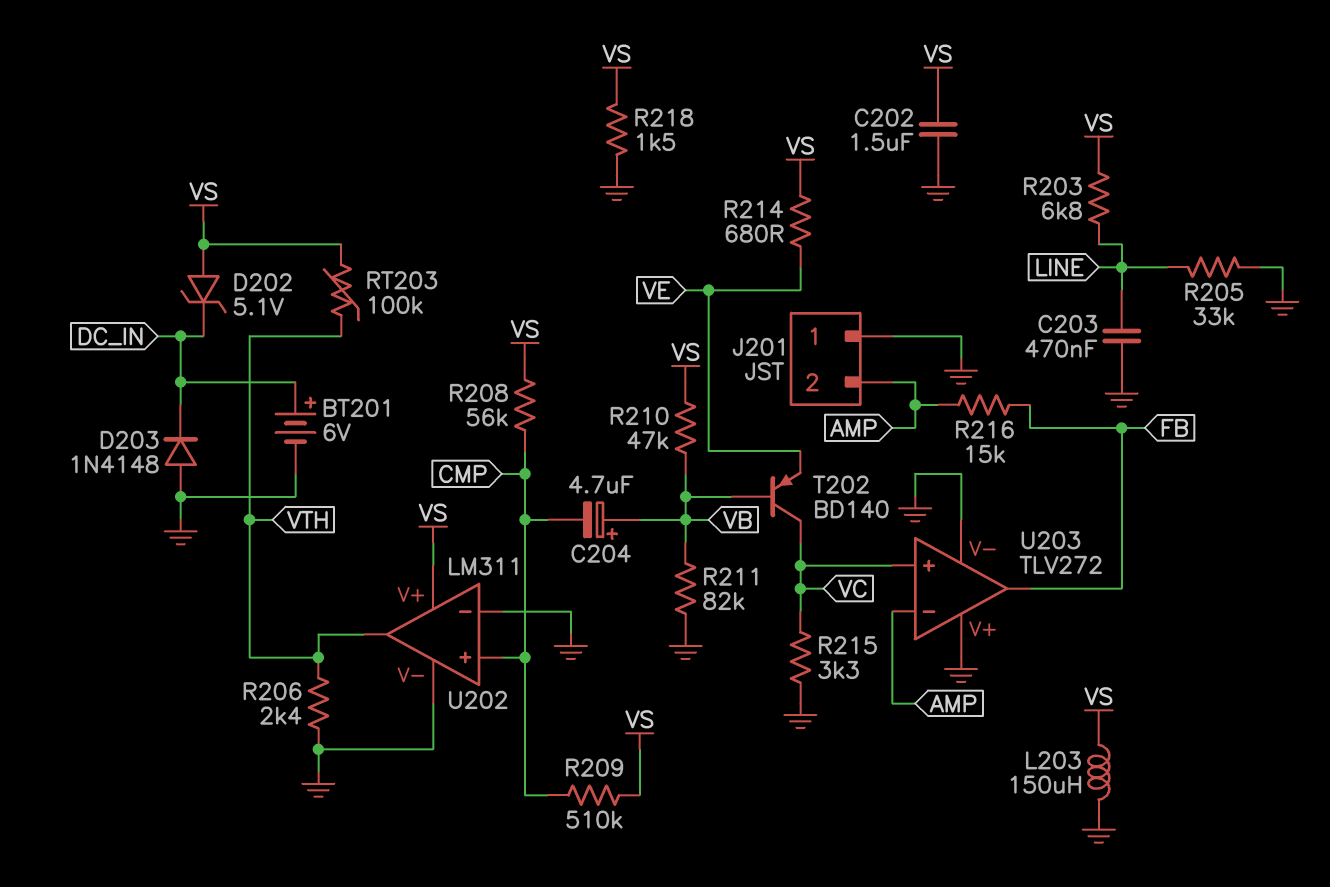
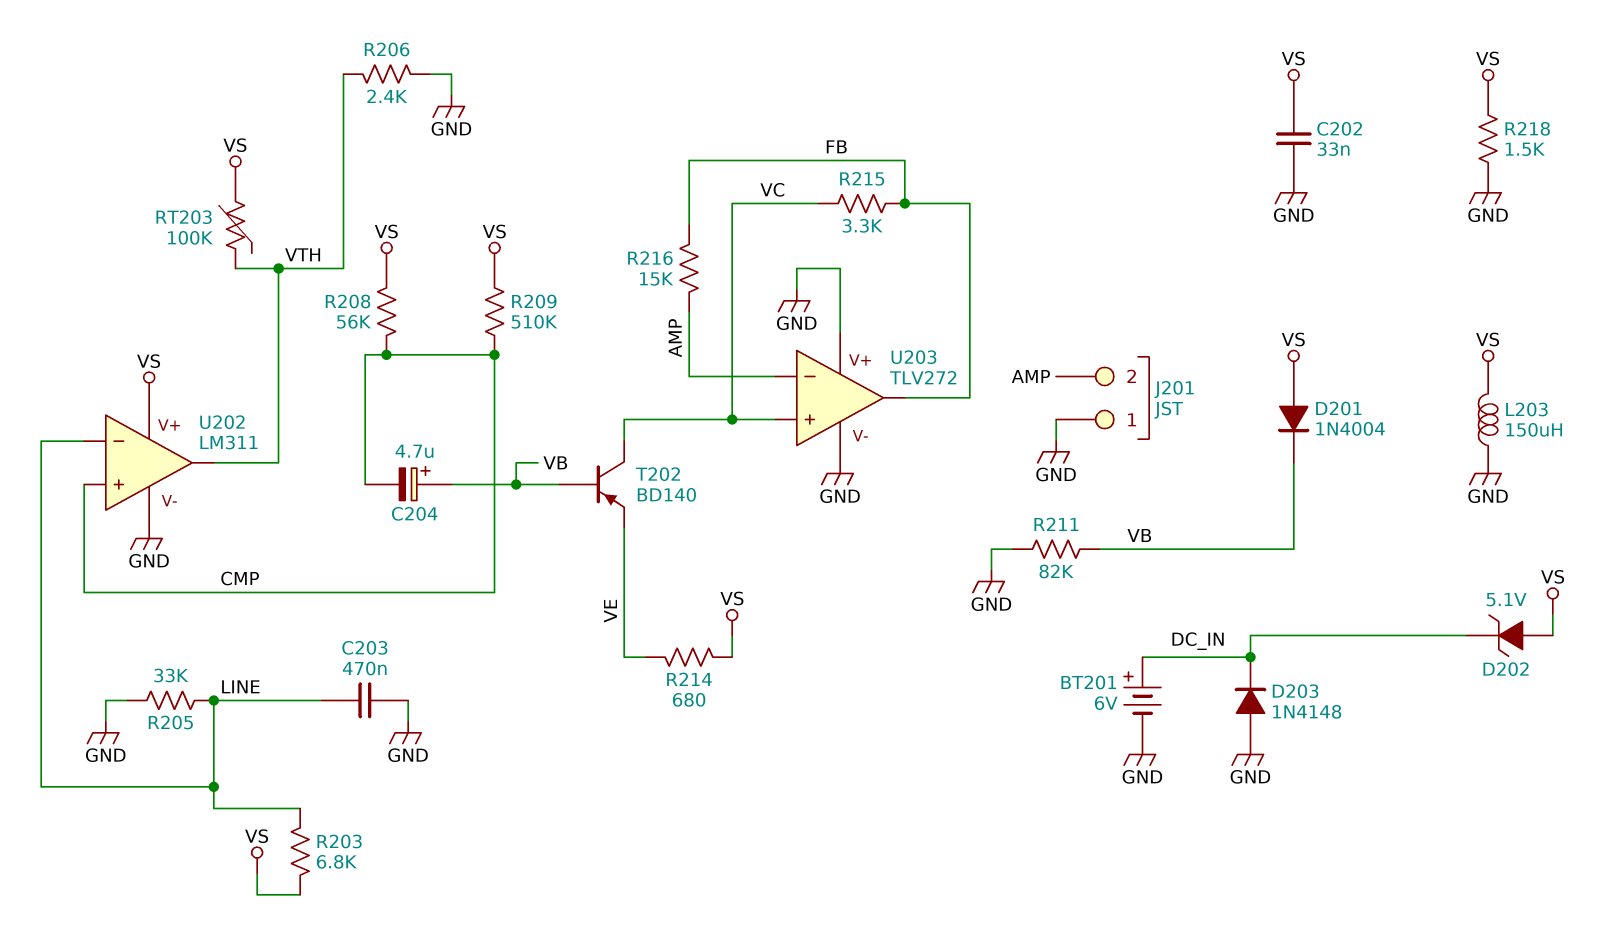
C202: 1.5uF (GND, VS) -> 33nF (GND, VS)
D201: none -> diode 1N4004 (A VS, K VB)
R210: 47k (VB, VS) -> none
R215: 3.3k (GND, VC) -> 3.3k (FB, VC)
U202 pin in-: GND -> LINE

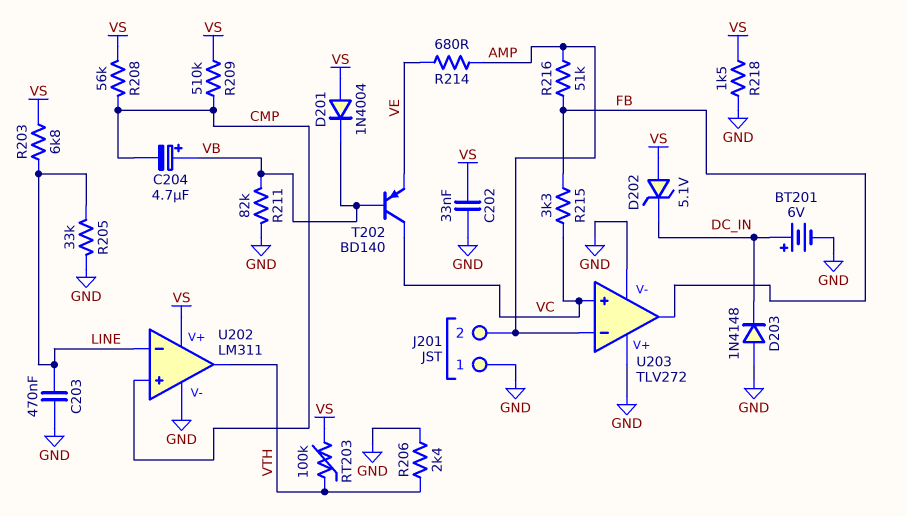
L203: 150uH (GND, VS) -> none
R214: 680 (VE, VS) -> 680 (AMP, VE)
R216: 15k (AMP, FB) -> 51k (AMP, FB)

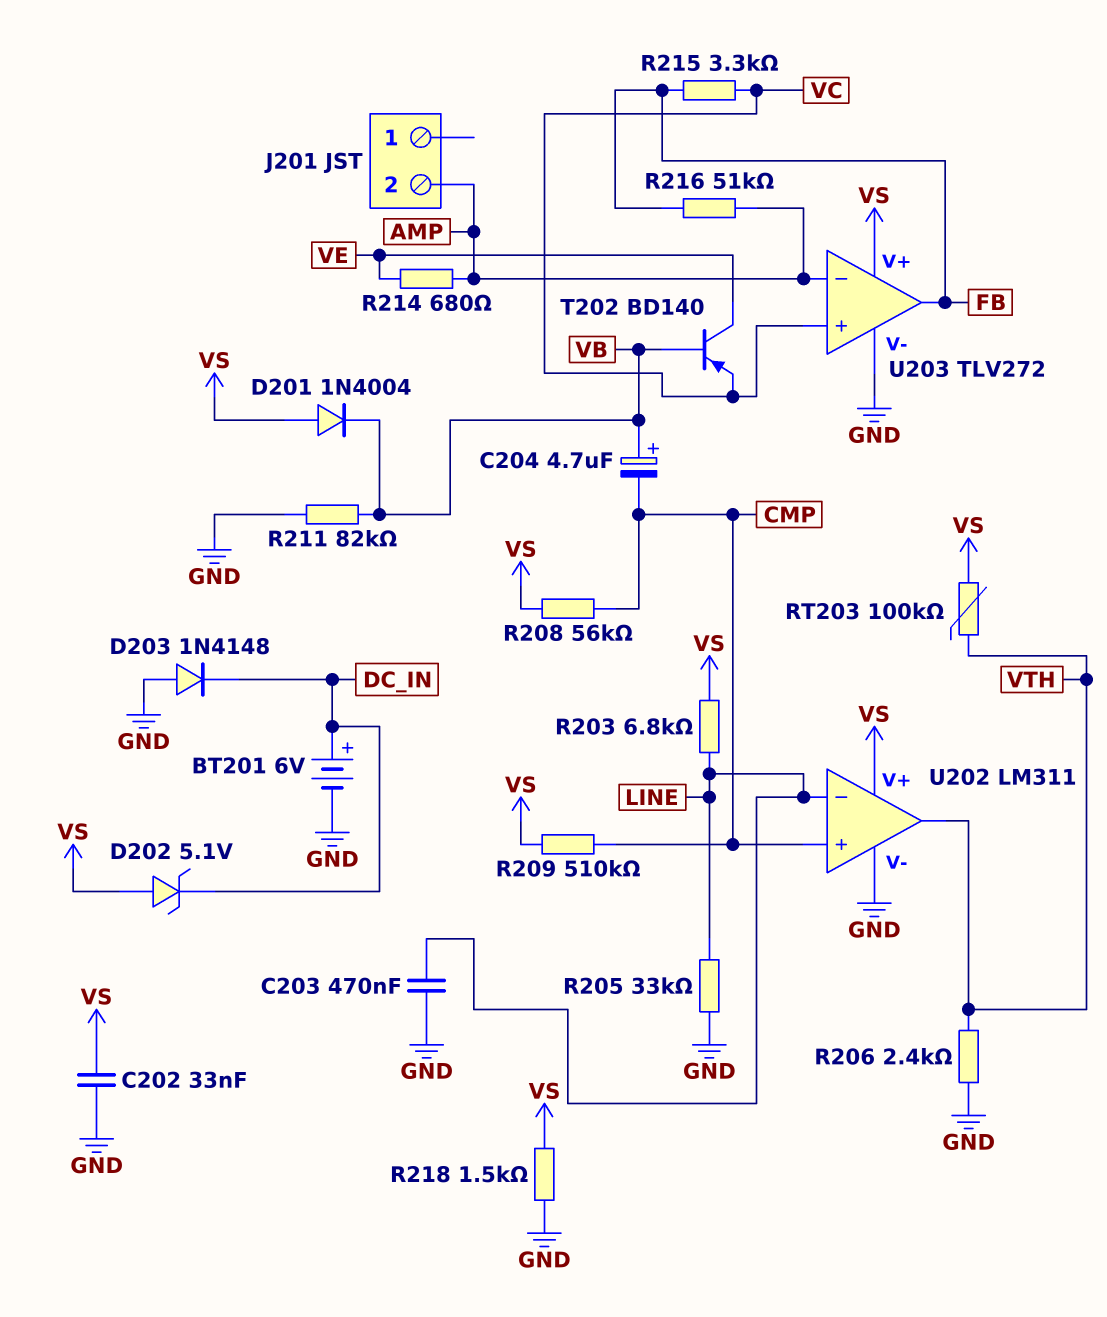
J201 pin 1: GND -> none
T202: PNP BD140 (B VB, C VC, E VE) -> PNP BD140 (B VB, C VE, E VC)
U203 pin V+: GND -> VS

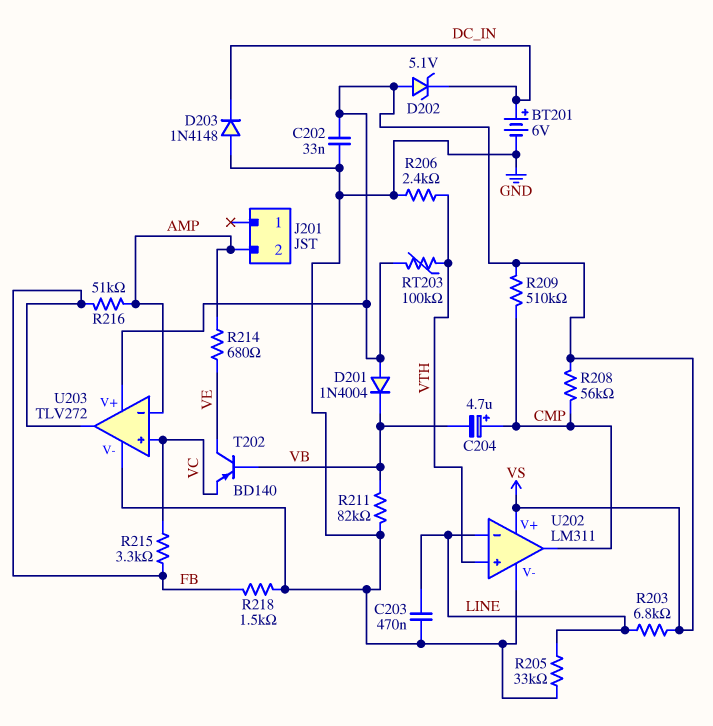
C204: 4.7uF (plus VB, minus CMP) -> 4.7uF (plus CMP, minus VB)
R218: 1.5k (GND, VS) -> 1.5k (FB, GND)
U202 pin in+: CMP -> VTH
U202 pin out: VTH -> CMP

